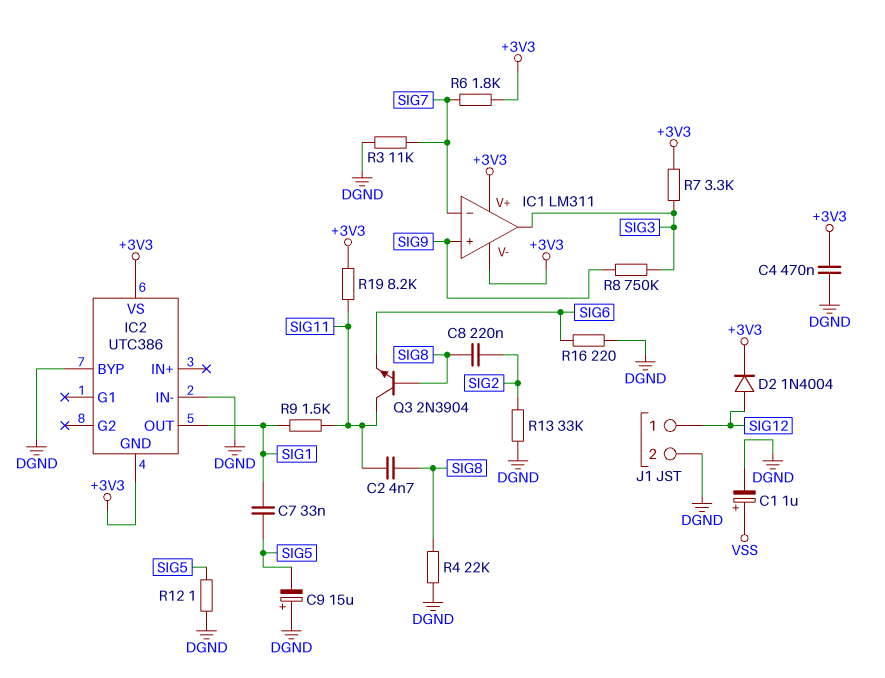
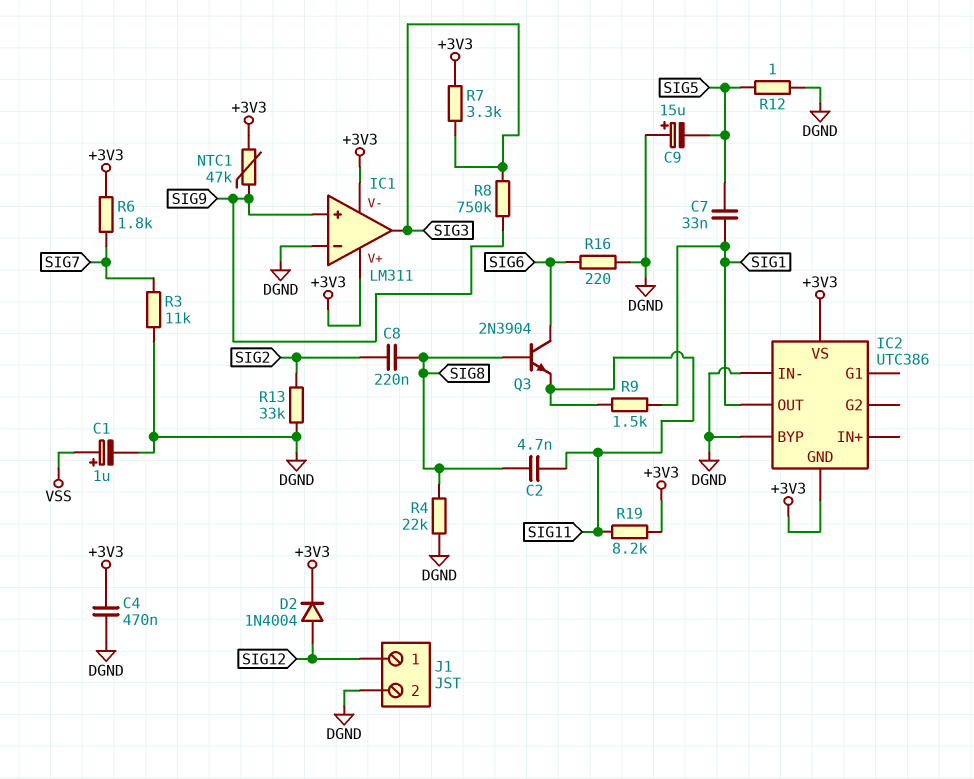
IC1 pin in-: SIG7 -> DGND
NTC1: none -> 47k (+3V3, SIG9)
Q3: NPN 2N3904 (B SIG8, C SIG11, E SIG6) -> NPN 2N3904 (B SIG8, C SIG6, E SIG11)

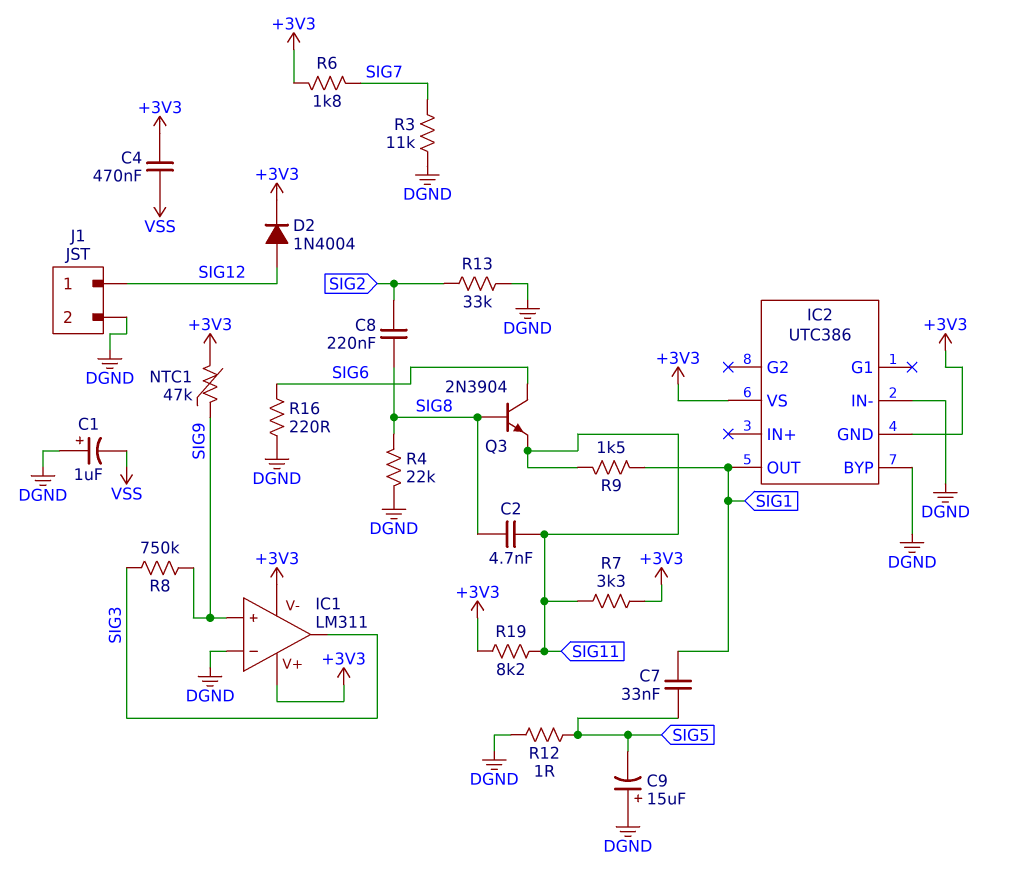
C1: 1uF (plus VSS, minus DGND) -> 1uF (plus DGND, minus VSS)
C4: 470nF (+3V3, DGND) -> 470nF (+3V3, VSS)
R7: 3.3k (+3V3, SIG3) -> 3.3k (+3V3, SIG11)

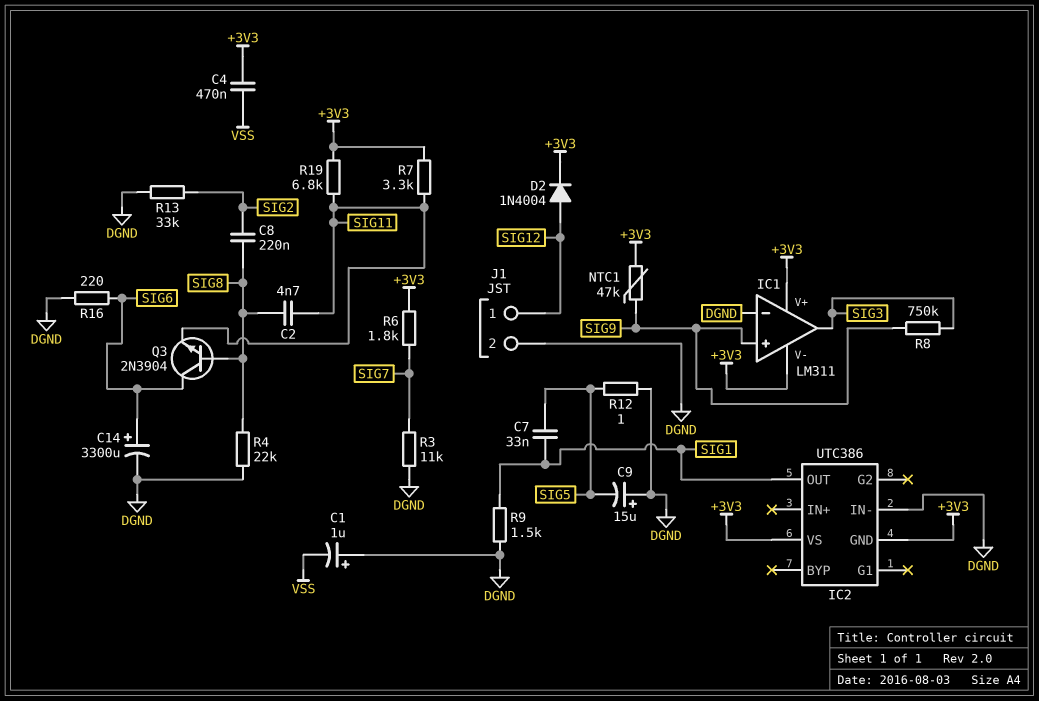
C14: none -> 3300uF (plus SIG6, minus DGND)
IC2 pin BYP: DGND -> none
R9: 1.5k (SIG1, SIG11) -> 1.5k (DGND, SIG1)
R19: 8.2k (+3V3, SIG11) -> 6.8k (+3V3, SIG11)

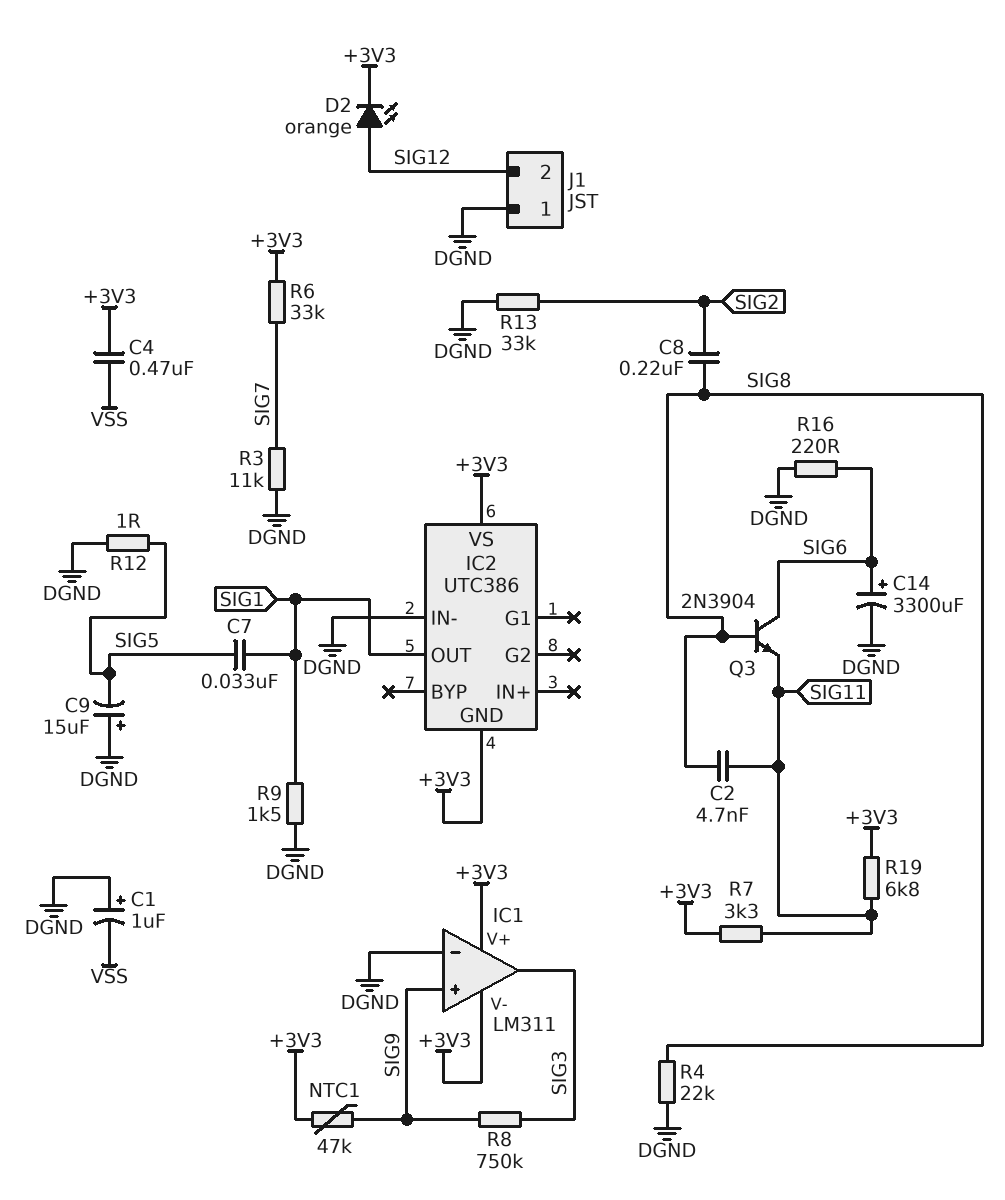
D2: diode 1N4004 (A SIG12, K +3V3) -> LED orange (A SIG12, K +3V3)
J1 pin 1: SIG12 -> DGND
J1 pin 2: DGND -> SIG12
R6: 1.8k (+3V3, SIG7) -> 33k (+3V3, SIG7)

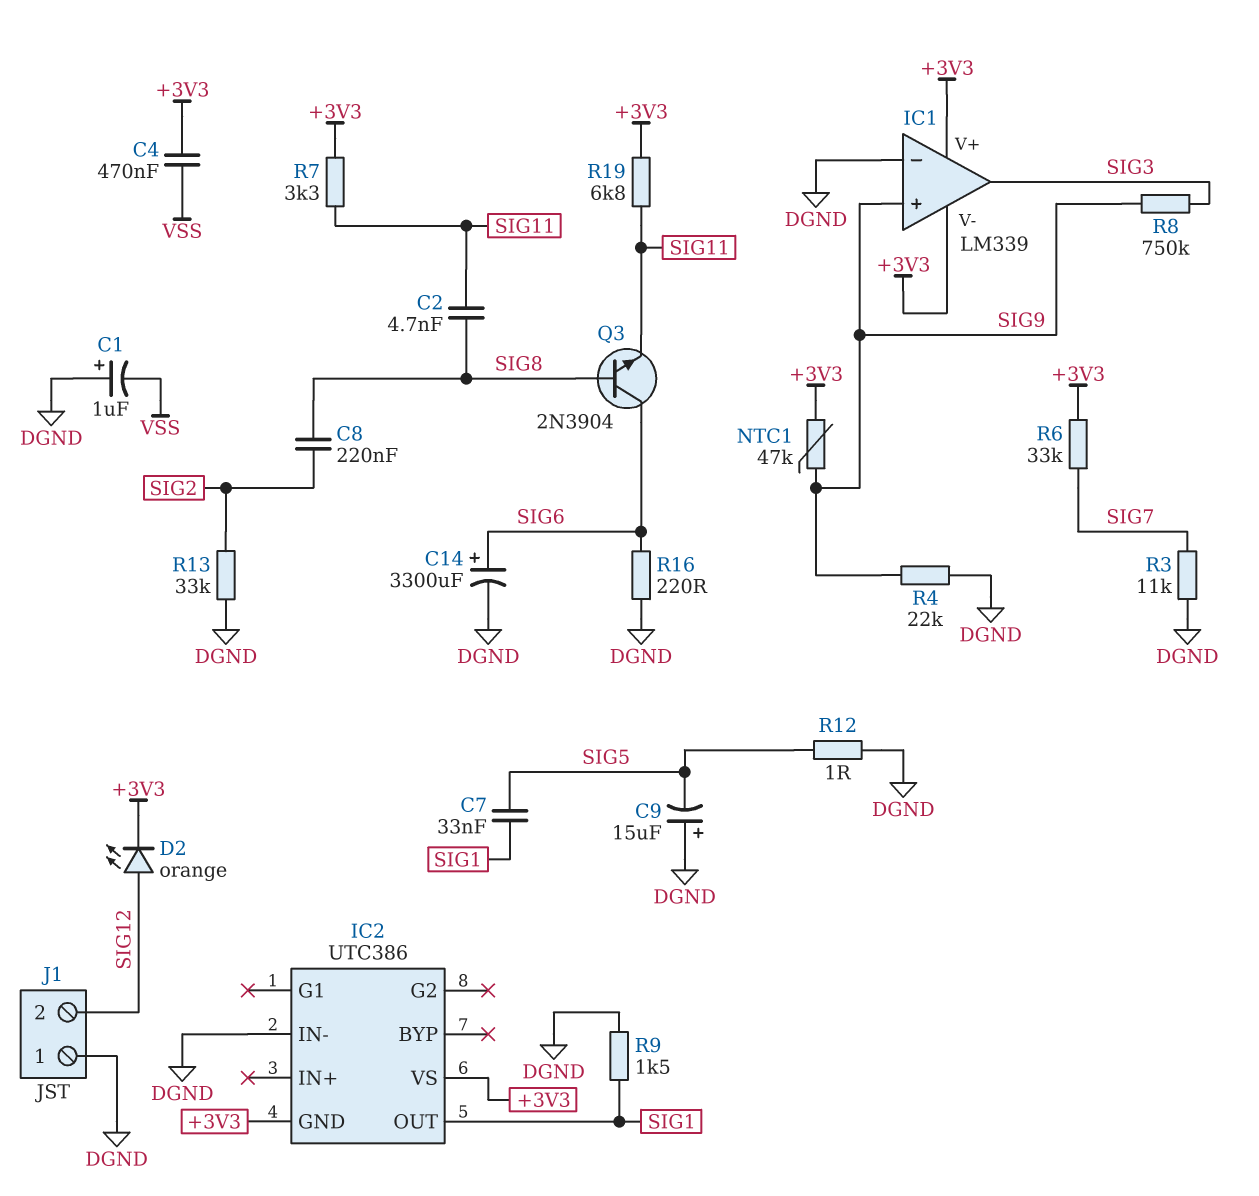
IC1: LM311 -> LM339
R4: 22k (DGND, SIG8) -> 22k (DGND, SIG9)

